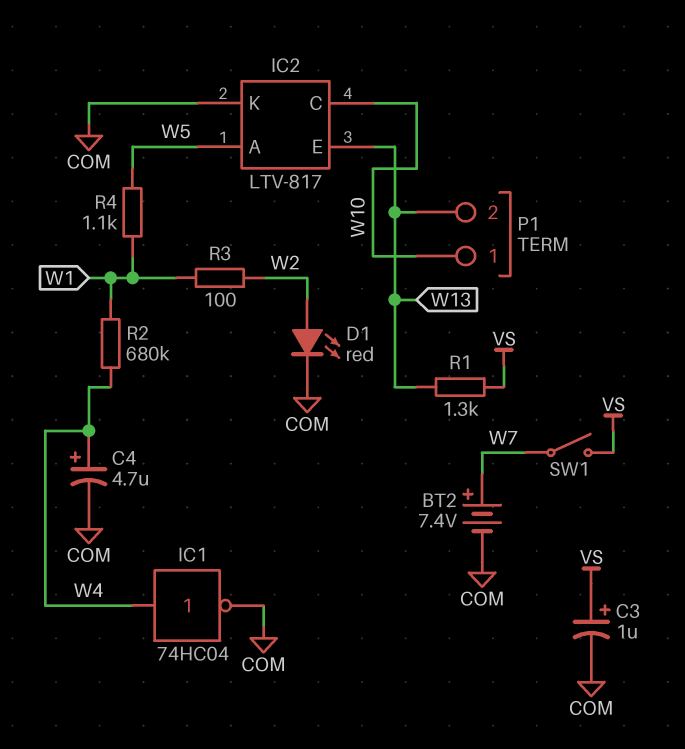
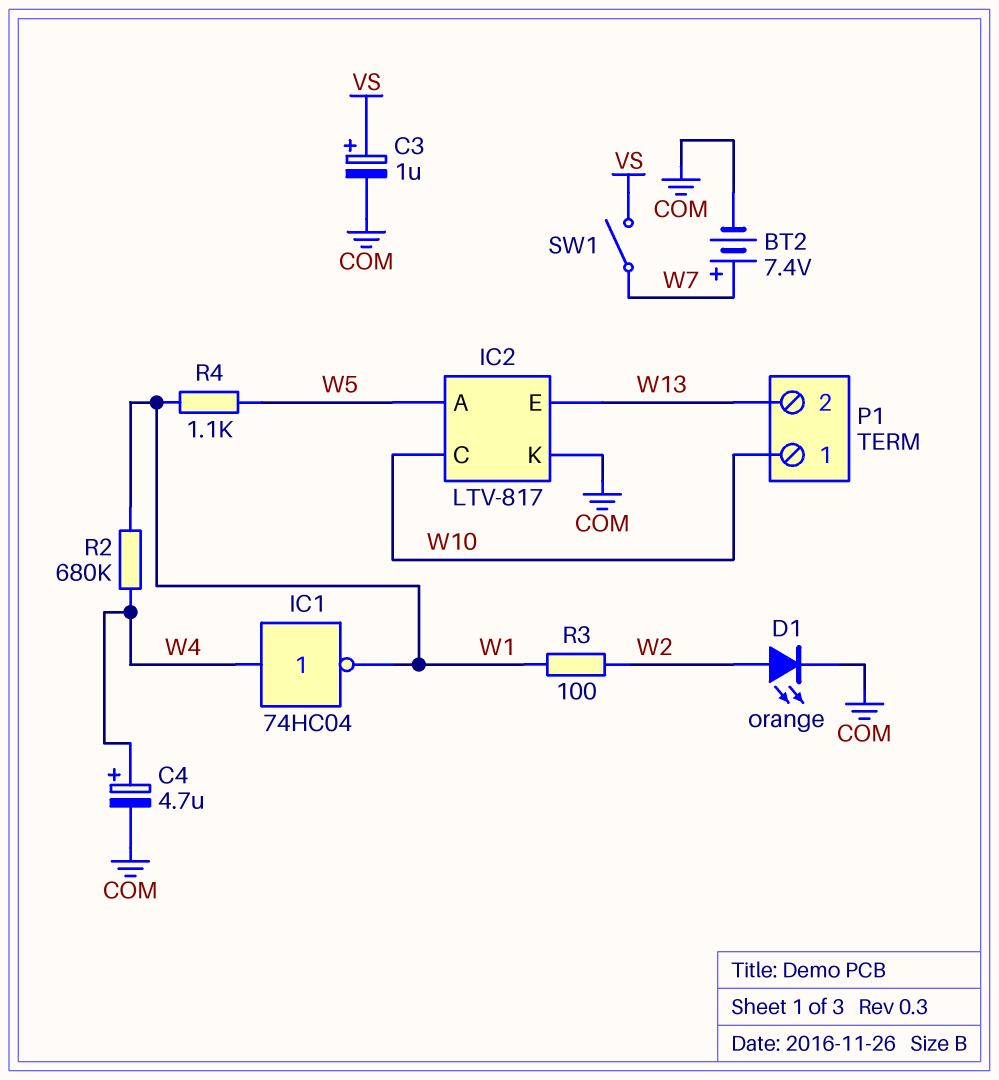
D1: LED red (A W2, K COM) -> LED orange (A W2, K COM)
IC1: NOT 74HC04 (in W4, out COM) -> NOT 74HC04 (in W4, out W1)
R1: 1.3k (VS, W13) -> none

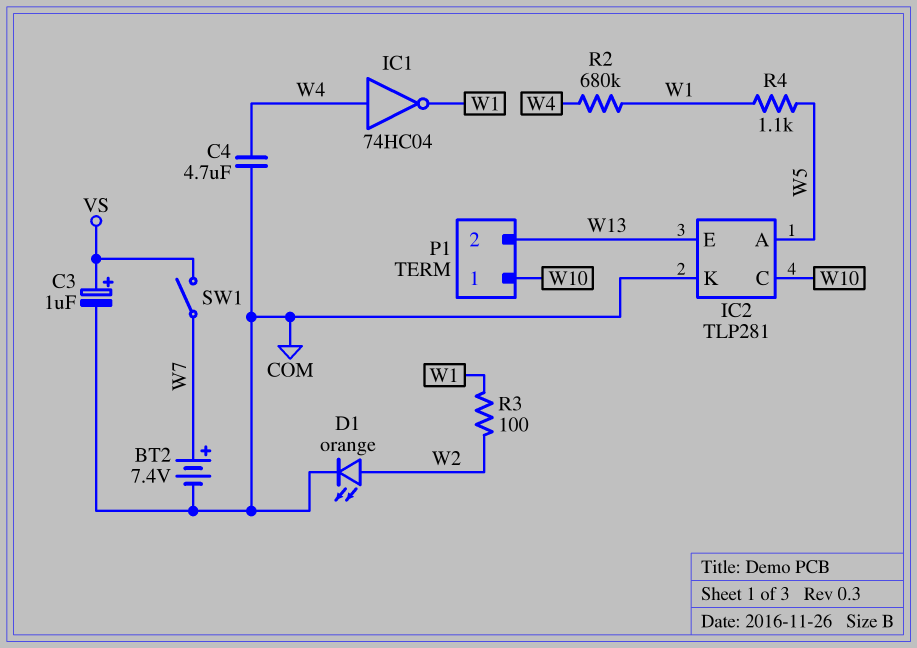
C4: 4.7uF (plus W4, minus COM) -> 4.7uF (COM, W4)
IC2: LTV-817 -> TLP281

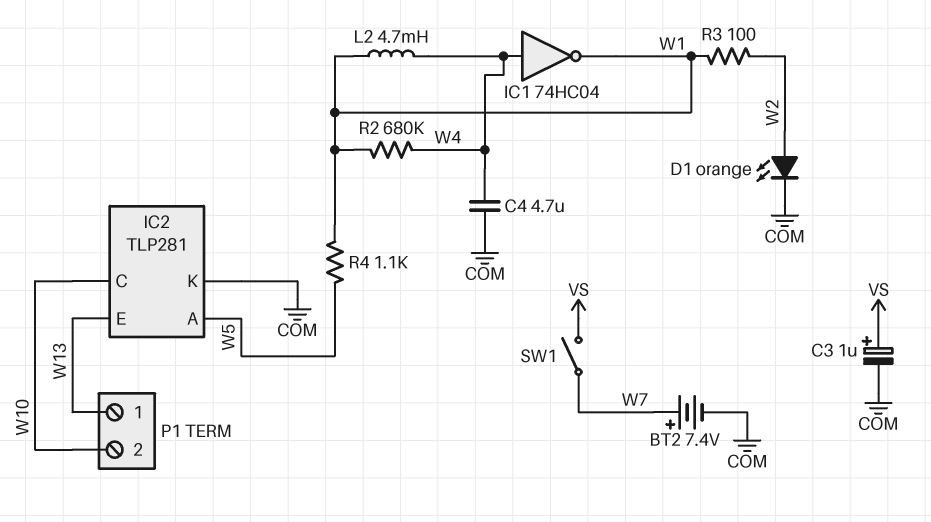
L2: none -> 4.7mH (W1, W4)
P1 pin 1: W10 -> W13
P1 pin 2: W13 -> W10

